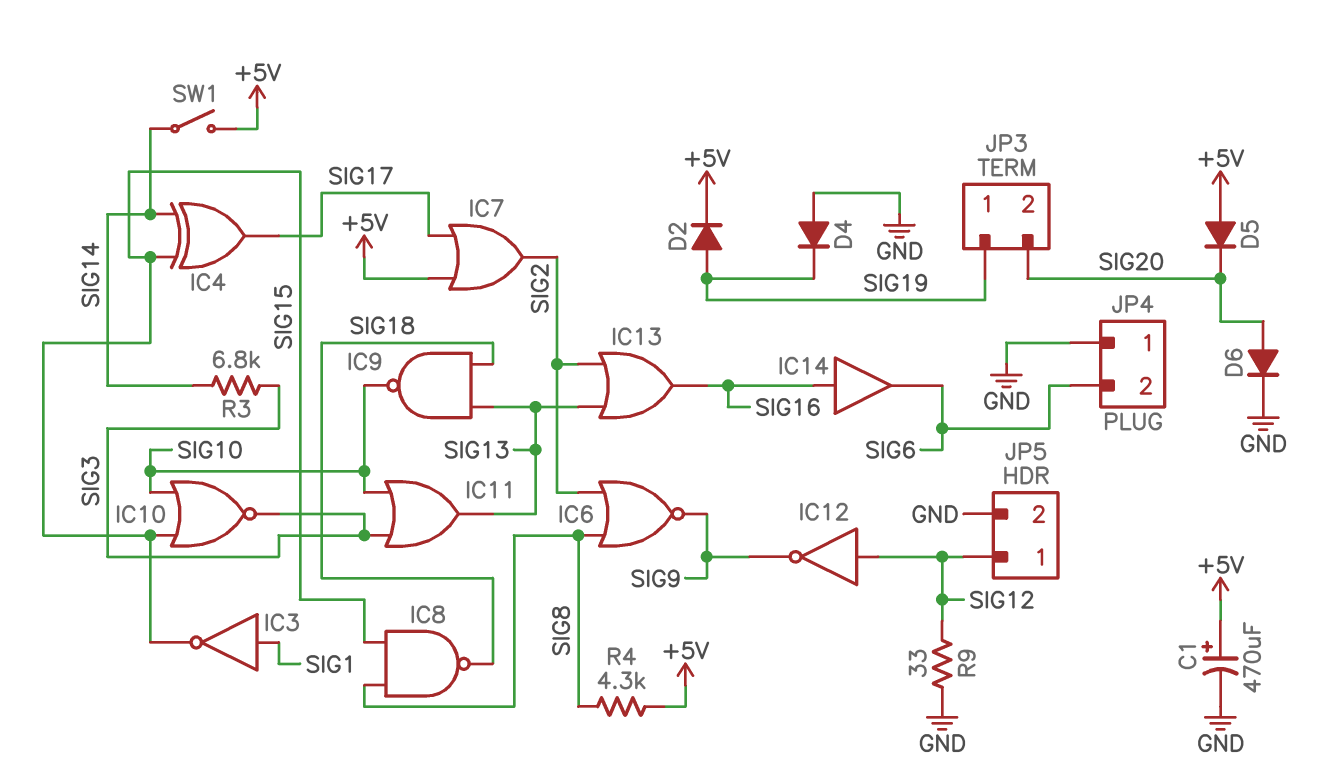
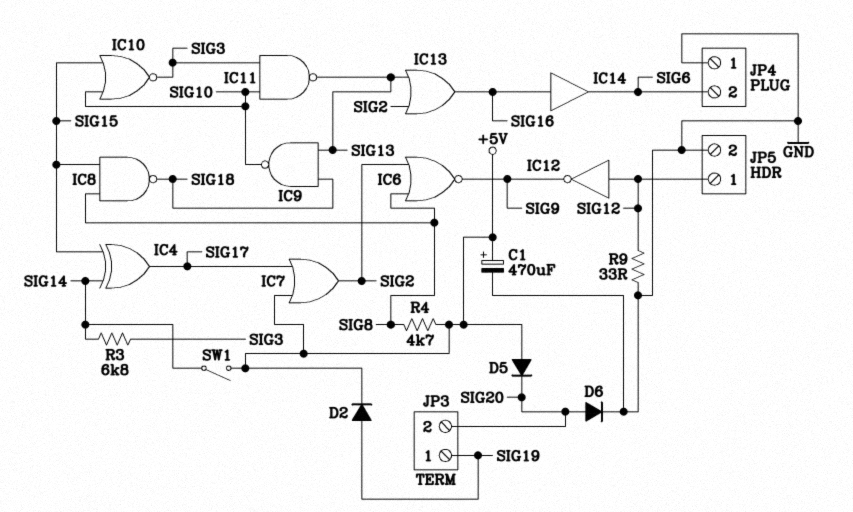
D4: diode (A GND, K SIG19) -> none
IC3: NOT (in SIG1, out SIG15) -> none
IC11: OR (in SIG3, in SIG10, out SIG13) -> NAND (in SIG3, in SIG10, out SIG13)
R4: 4.3k (+5V, SIG8) -> 4.7k (+5V, SIG8)

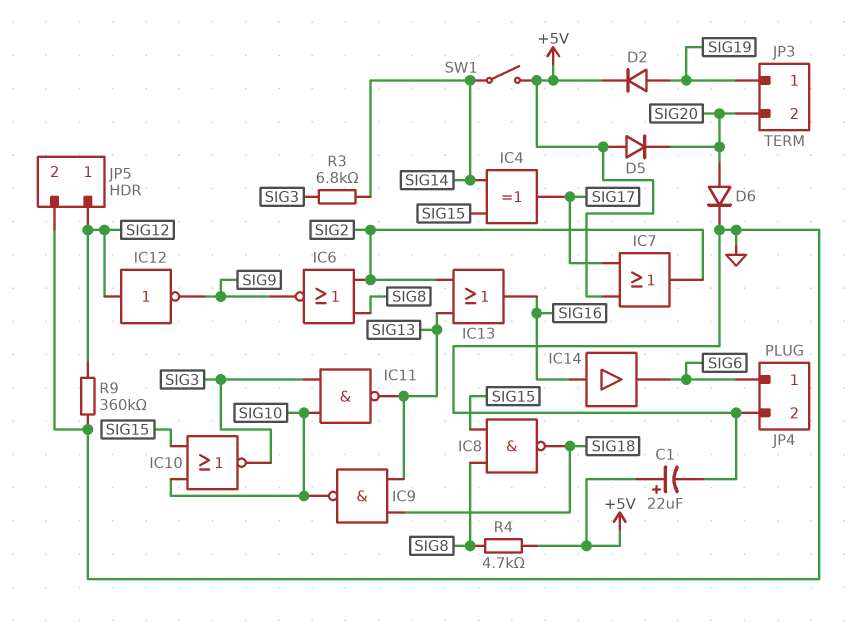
C1: 470uF (plus +5V, minus GND) -> 22uF (plus +5V, minus GND)
JP4 pin 1: GND -> SIG6
JP4 pin 2: SIG6 -> GND
R9: 33 (GND, SIG12) -> 360k (GND, SIG12)

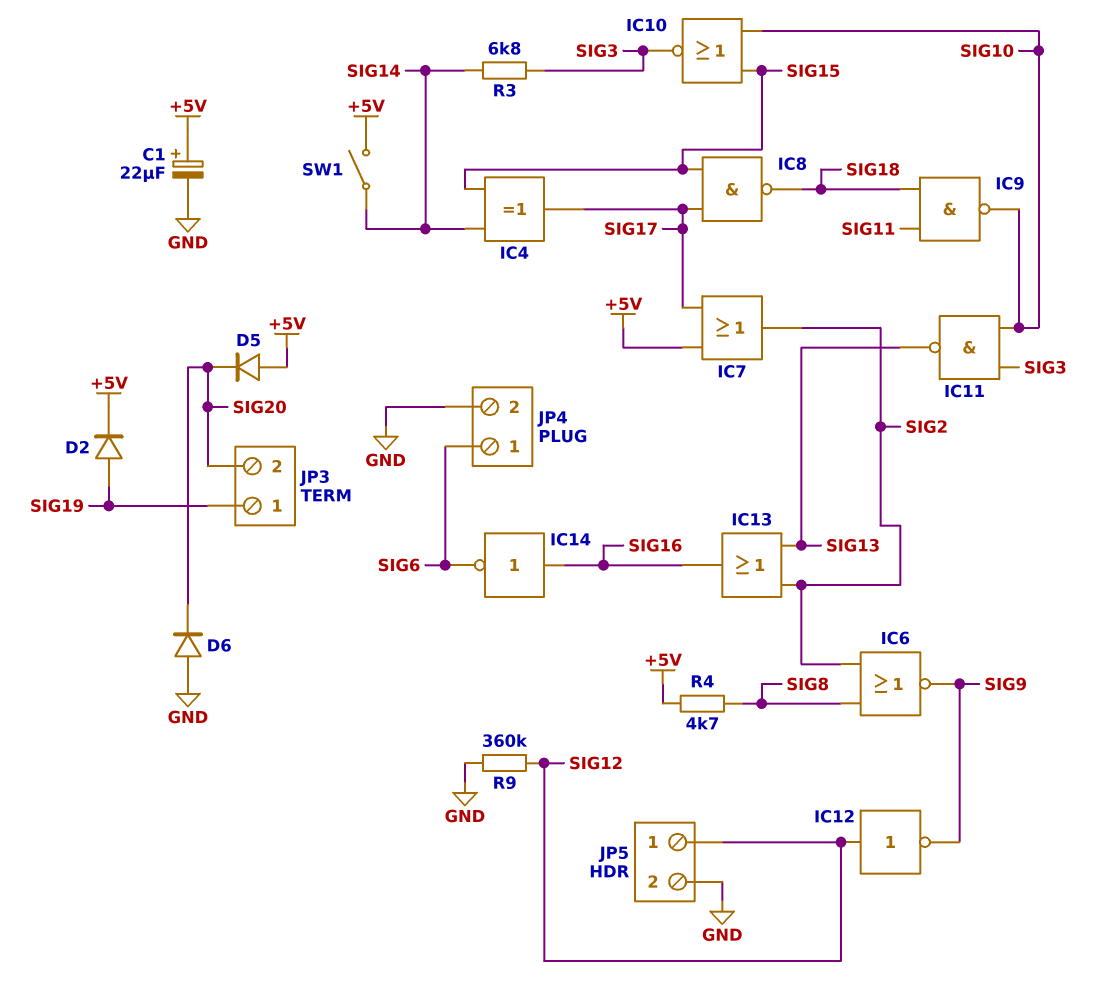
D6: diode (A SIG20, K GND) -> diode (A GND, K SIG20)
IC8: NAND (in SIG8, in SIG15, out SIG18) -> NAND (in SIG15, in SIG17, out SIG18)
IC9: NAND (in SIG13, in SIG18, out SIG10) -> NAND (in SIG11, in SIG18, out SIG10)
IC14: buffer (in SIG16, out SIG6) -> NOT (in SIG16, out SIG6)

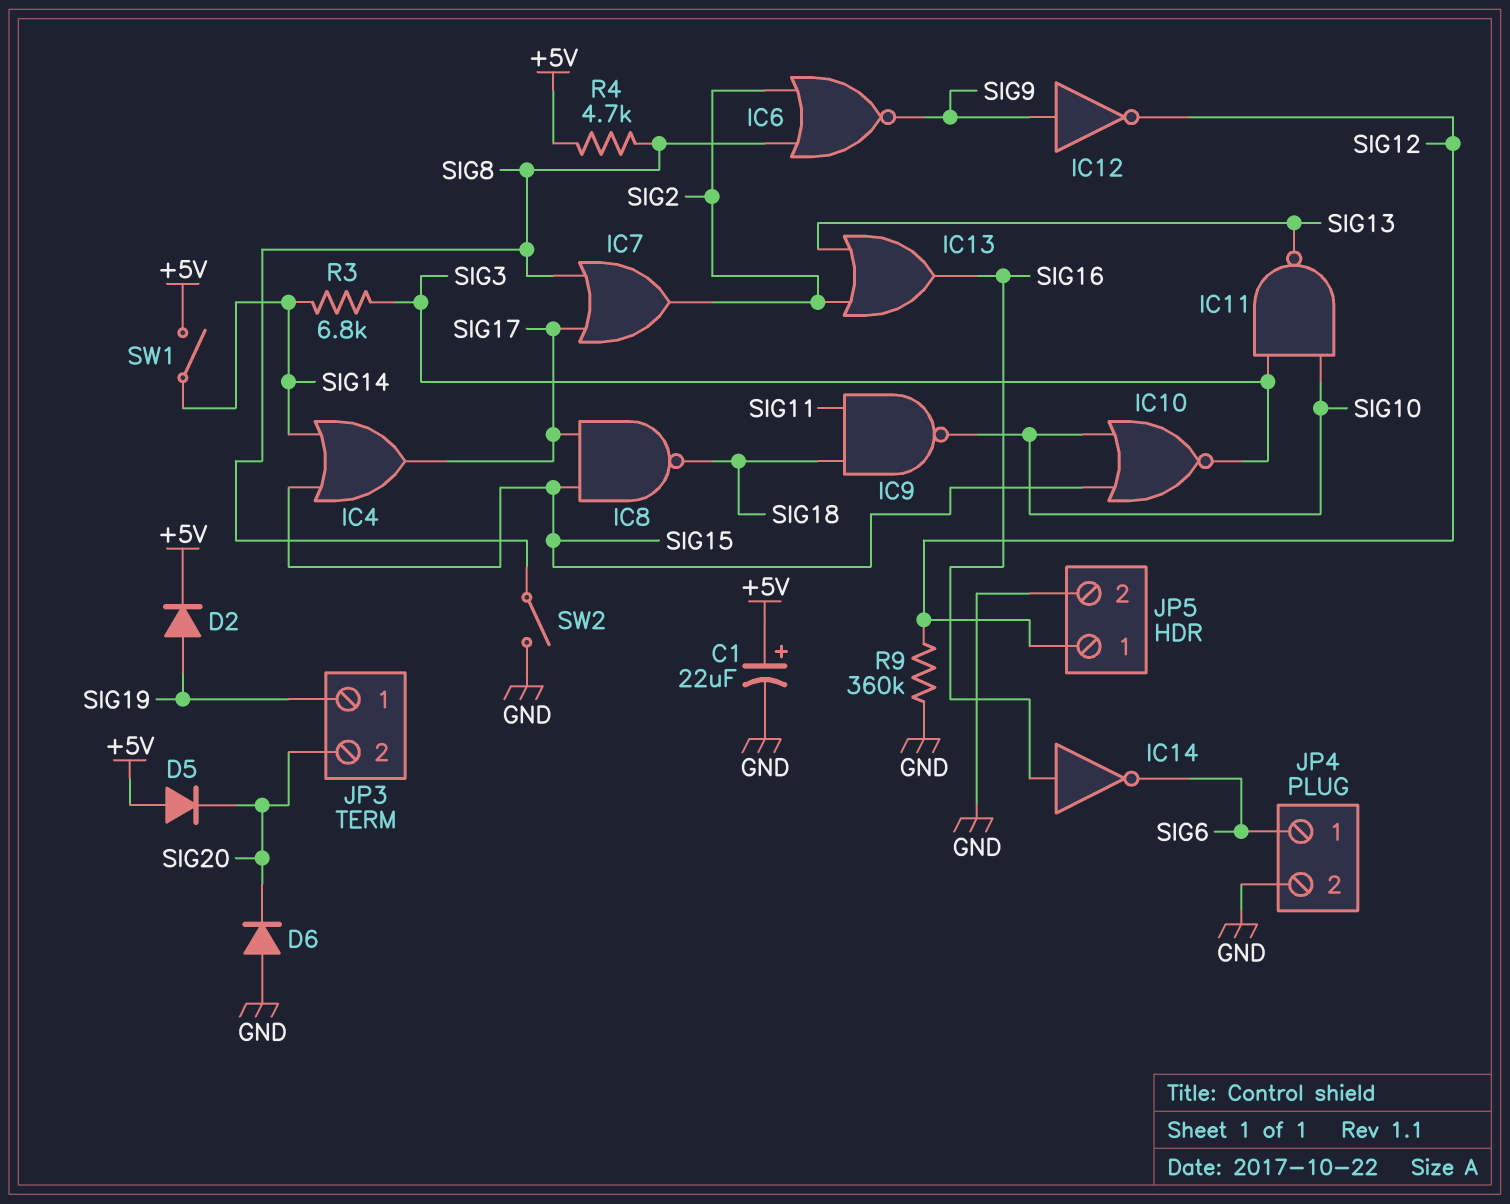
IC4: XOR (in SIG14, in SIG15, out SIG17) -> OR (in SIG14, in SIG15, out SIG17)
IC7: OR (in +5V, in SIG17, out SIG2) -> OR (in SIG8, in SIG17, out SIG2)
IC12: NOT (in SIG12, out SIG9) -> NOT (in SIG9, out SIG12)
SW2: none -> switch (GND, SIG8)

